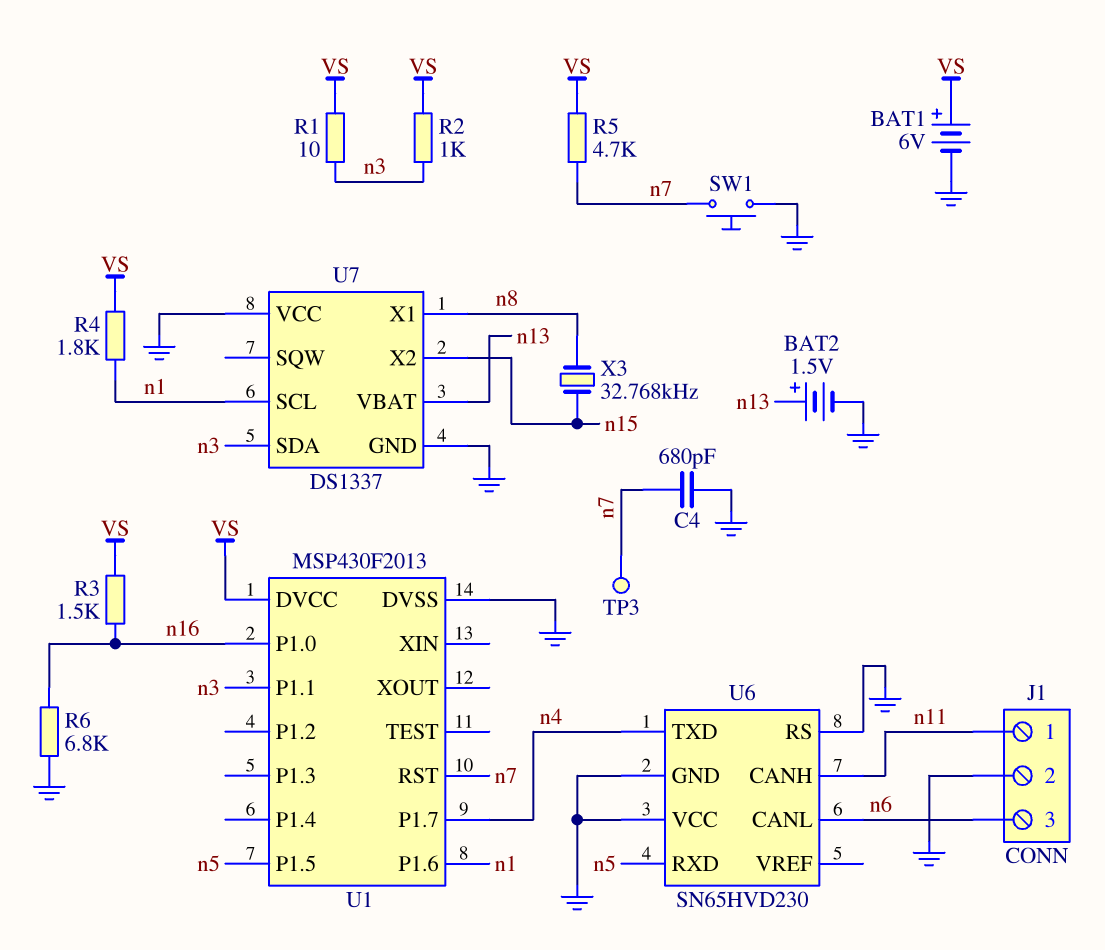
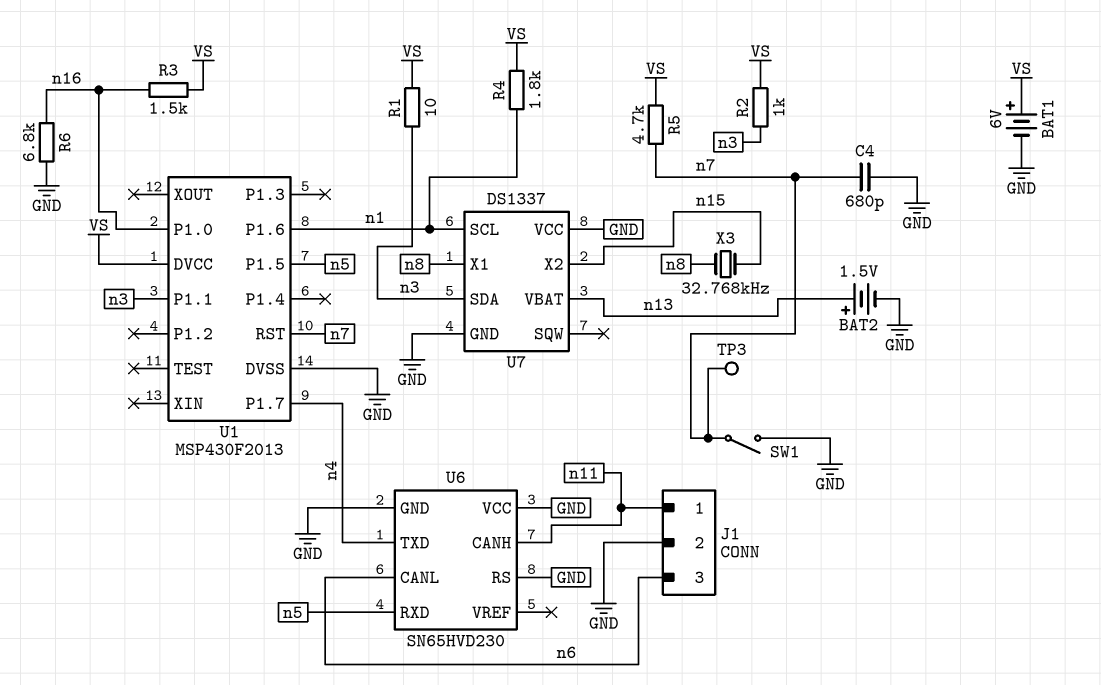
SW1: button (GND, n7) -> switch (GND, n7)

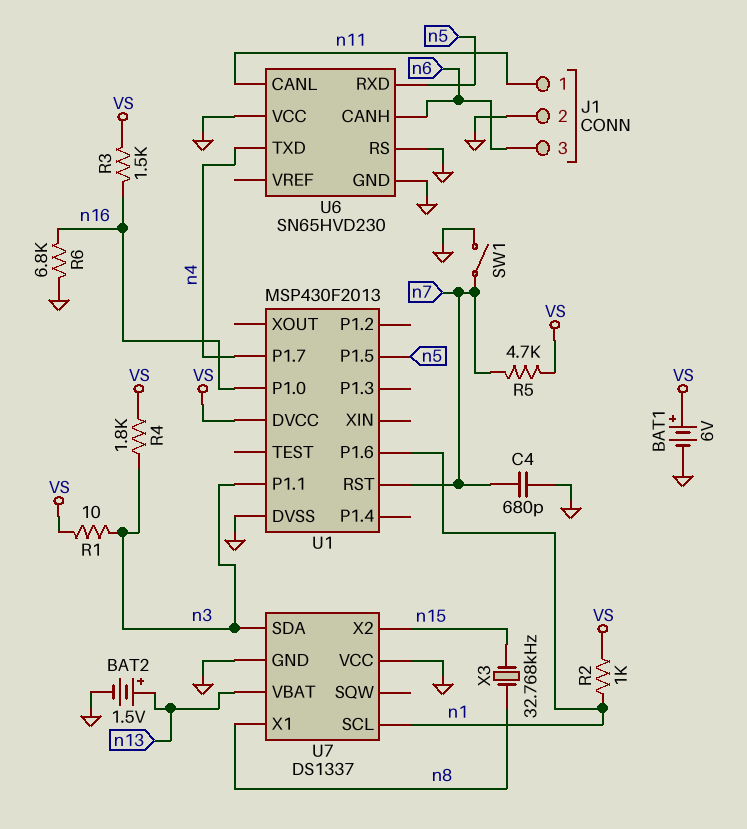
R2: 1k (VS, n3) -> 1k (VS, n1)
R4: 1.8k (VS, n1) -> 1.8k (VS, n3)
TP3: test point (n7) -> none
U6 pin CANH: n11 -> n6
U6 pin CANL: n6 -> n11

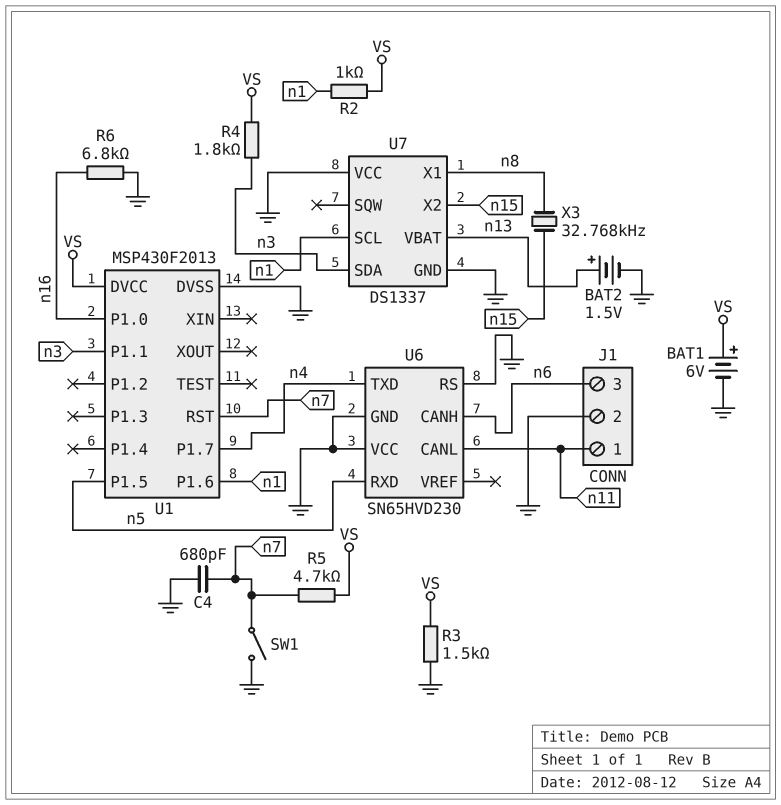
R1: 10 (VS, n3) -> none
R3: 1.5k (VS, n16) -> 1.5k (GND, VS)

